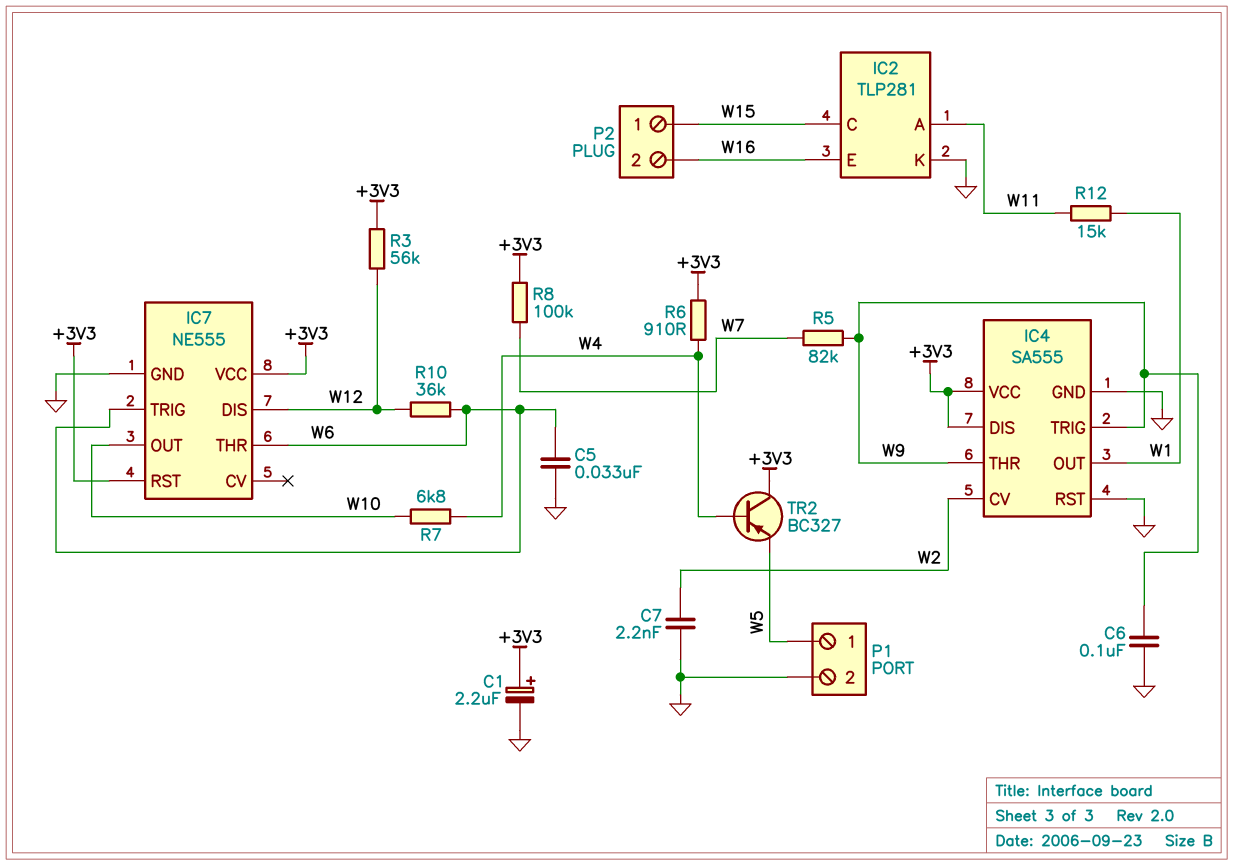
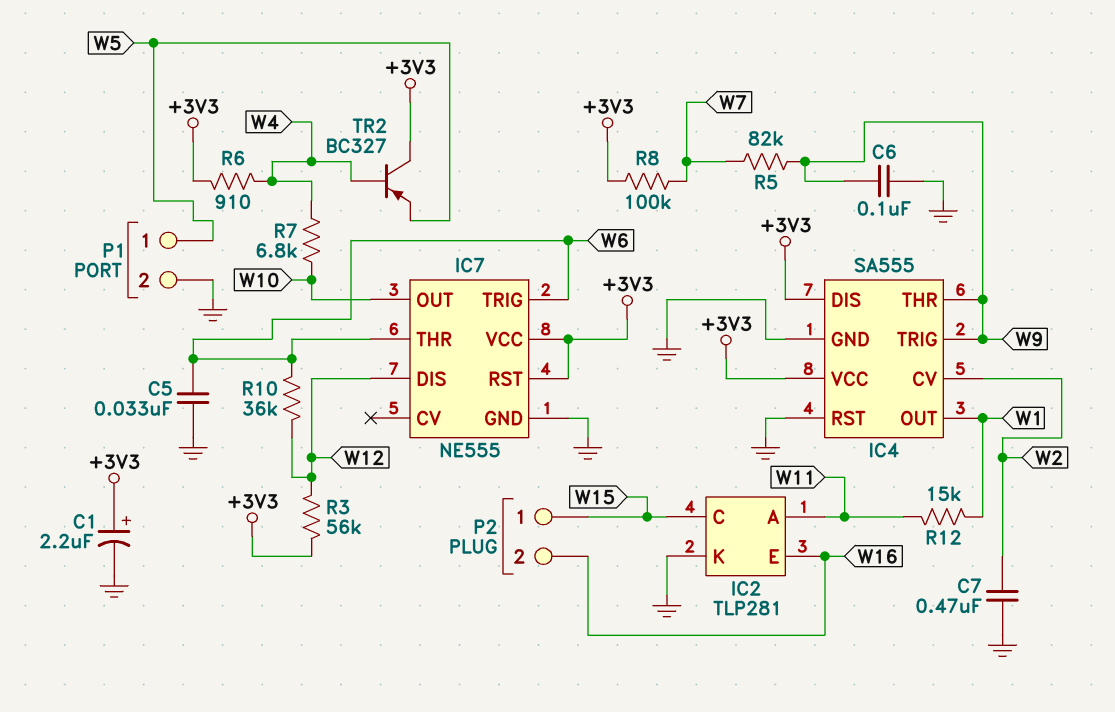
C7: 2.2nF (GND, W2) -> 470nF (GND, W2)

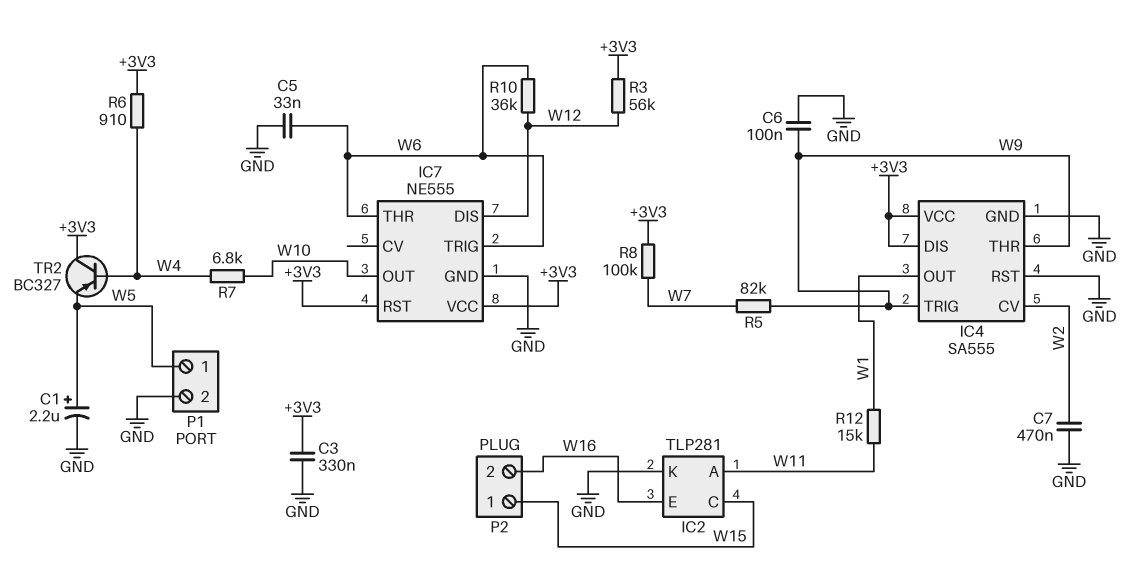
C1: 2.2uF (plus +3V3, minus GND) -> 2.2uF (plus W5, minus GND)
C3: none -> 330nF (+3V3, GND)

